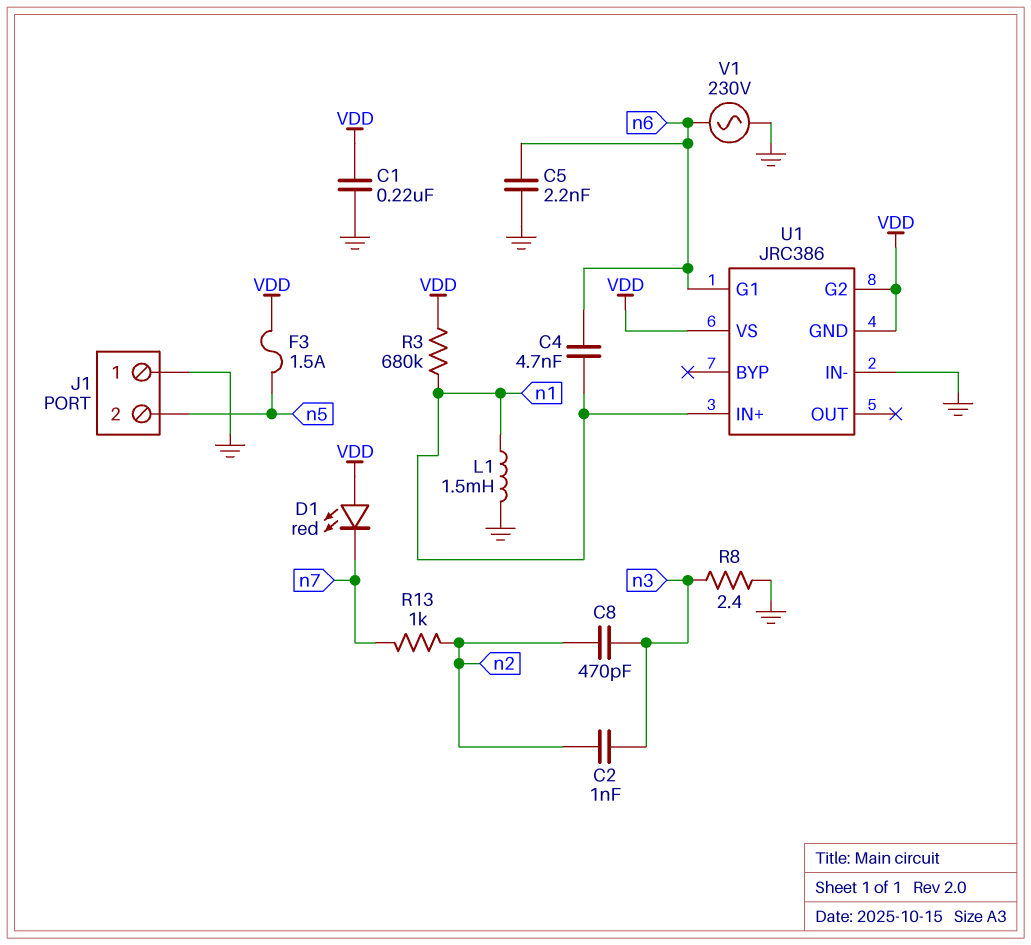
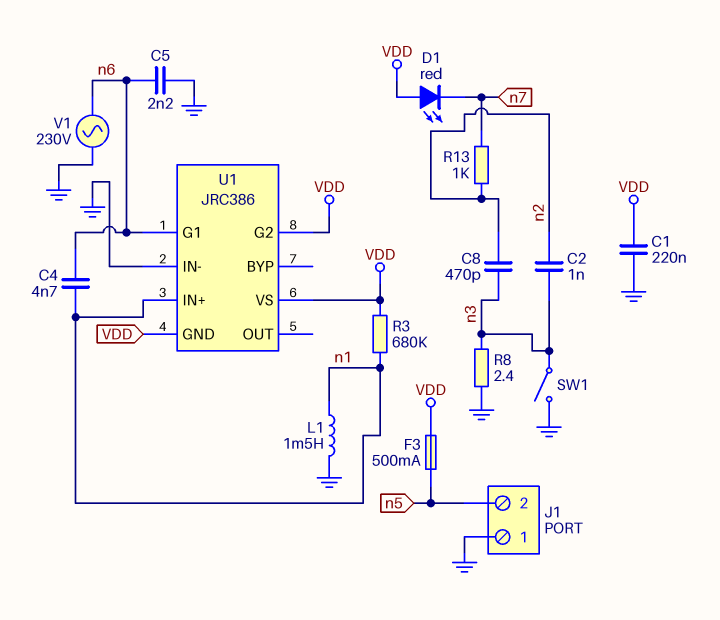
F3: 1.5A (VDD, n5) -> 500mA (VDD, n5)
SW1: none -> switch (GND, n3)

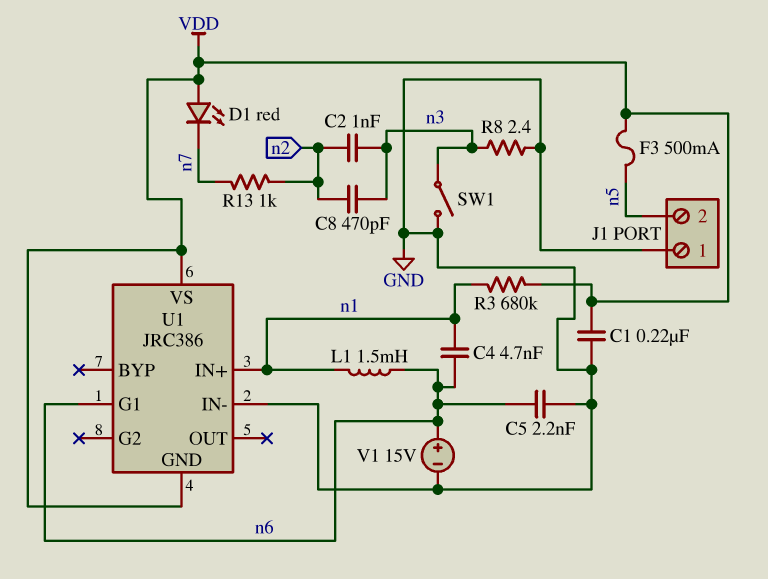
L1: 1.5mH (GND, n1) -> 1.5mH (n1, n6)
U1 pin G2: VDD -> none
V1: AC 230V (GND, n6) -> 15V (plus n6, minus GND)

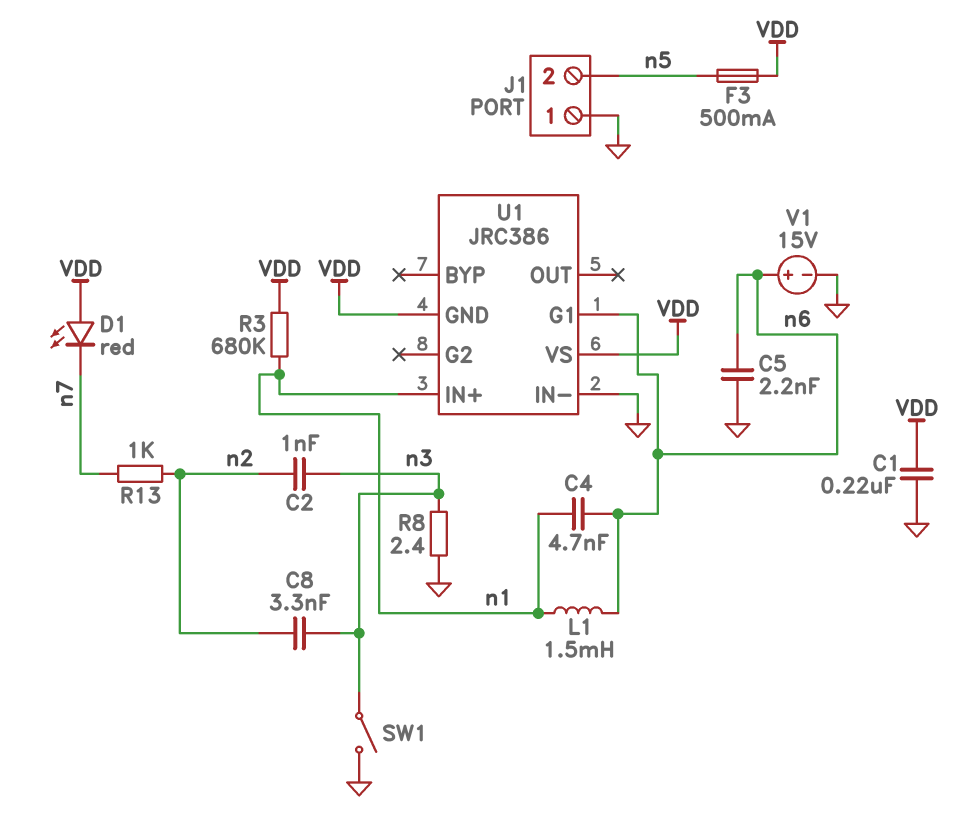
C8: 470pF (n2, n3) -> 3.3nF (n2, n3)

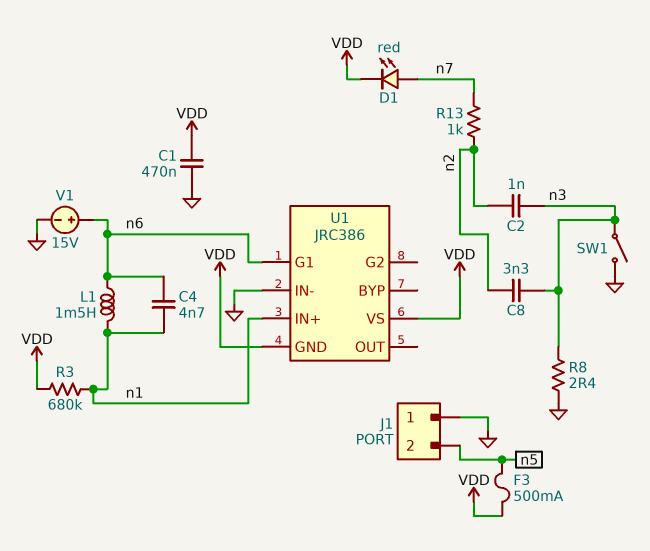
C1: 220nF (GND, VDD) -> 470nF (GND, VDD)
C5: 2.2nF (GND, n6) -> none
D1: LED red (A VDD, K n7) -> LED red (A n7, K VDD)

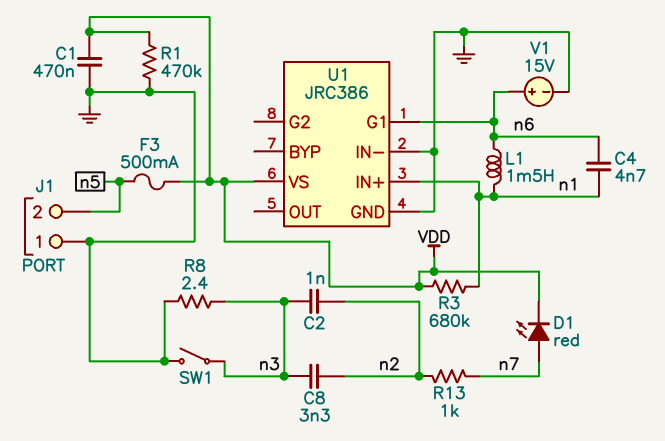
R1: none -> 470k (GND, VDD)
U1 pin GND: VDD -> GND

